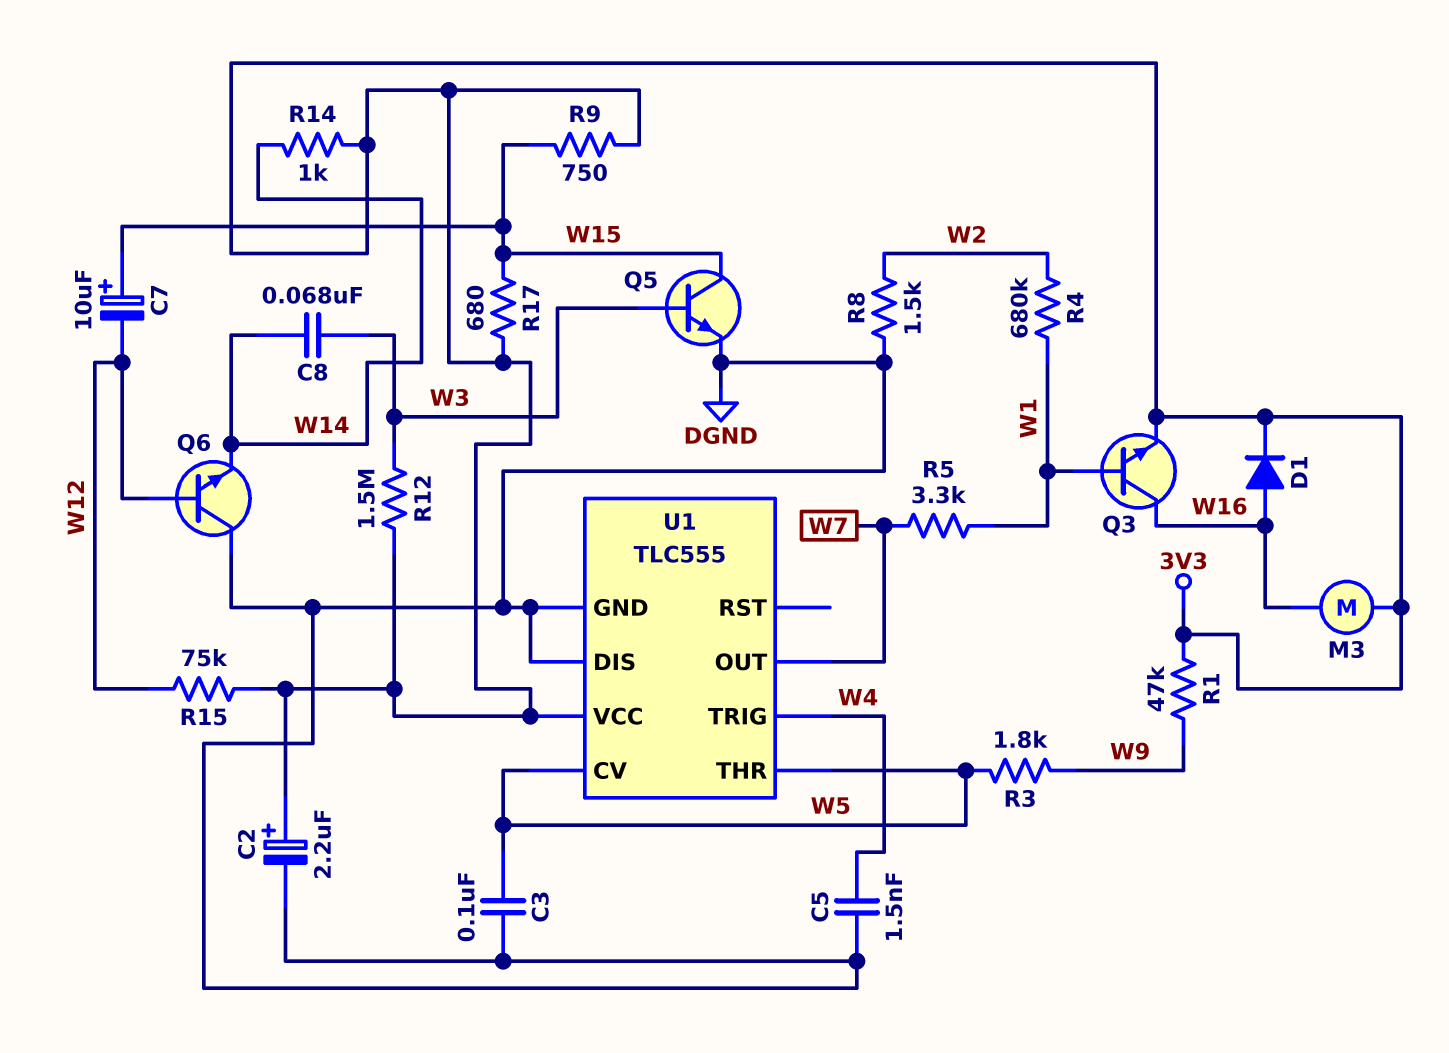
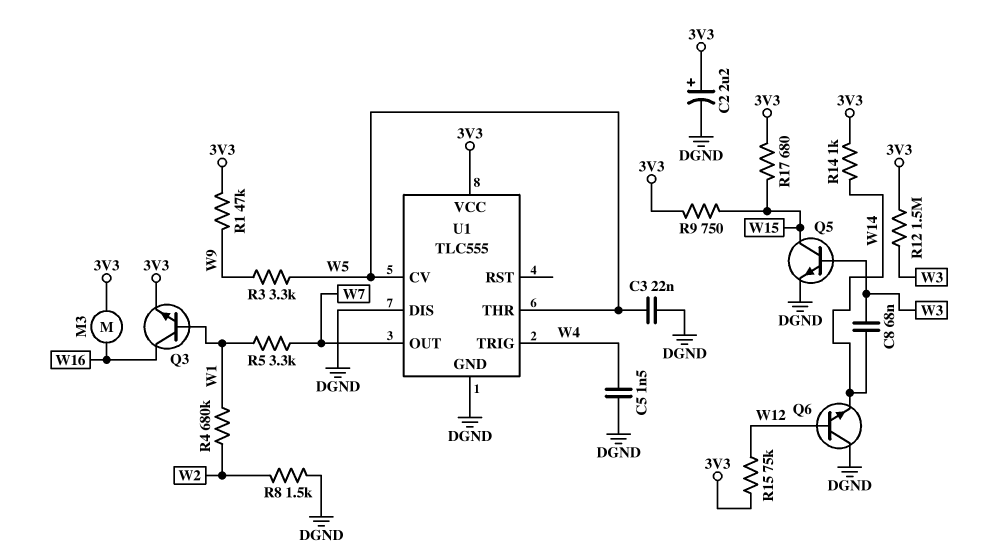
C3: 100nF (DGND, W5) -> 22nF (DGND, W5)
C7: 10uF (plus W15, minus W12) -> none
D1: diode (A W16, K 3V3) -> none
R3: 1.8k (W5, W9) -> 3.3k (W5, W9)

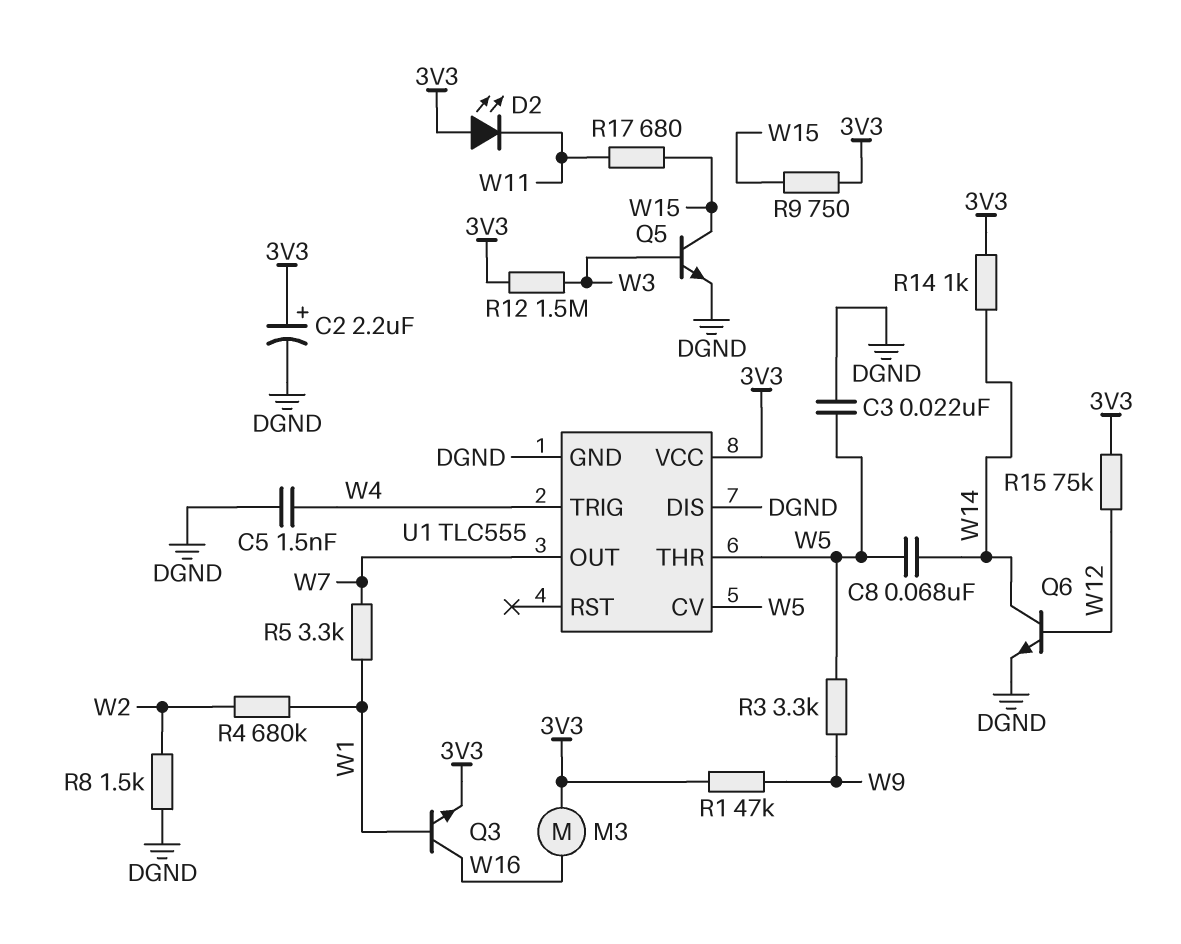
C8: 68nF (W3, W14) -> 68nF (W5, W14)
D2: none -> LED (A 3V3, K W11)
Q6: NPN (B W12, C DGND, E W14) -> NPN (B W12, C W14, E DGND)
R17: 680 (3V3, W15) -> 680 (W11, W15)

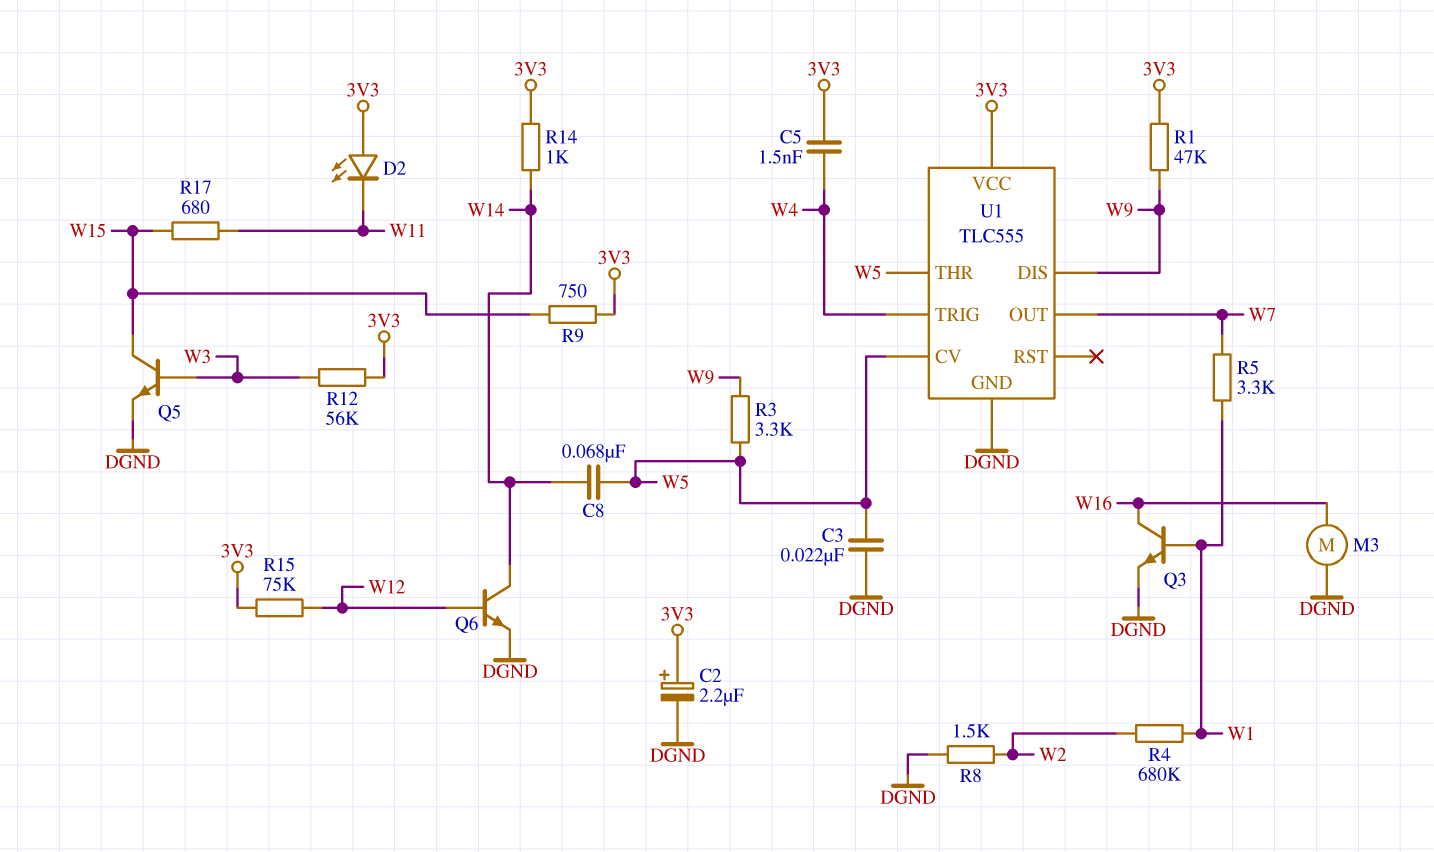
C5: 1.5nF (DGND, W4) -> 1.5nF (3V3, W4)
M3: motor (3V3, W16) -> motor (DGND, W16)
Q3: NPN (B W1, C W16, E 3V3) -> NPN (B W1, C W16, E DGND)
R12: 1.5M (3V3, W3) -> 56k (3V3, W3)
U1 pin DIS: DGND -> W9

